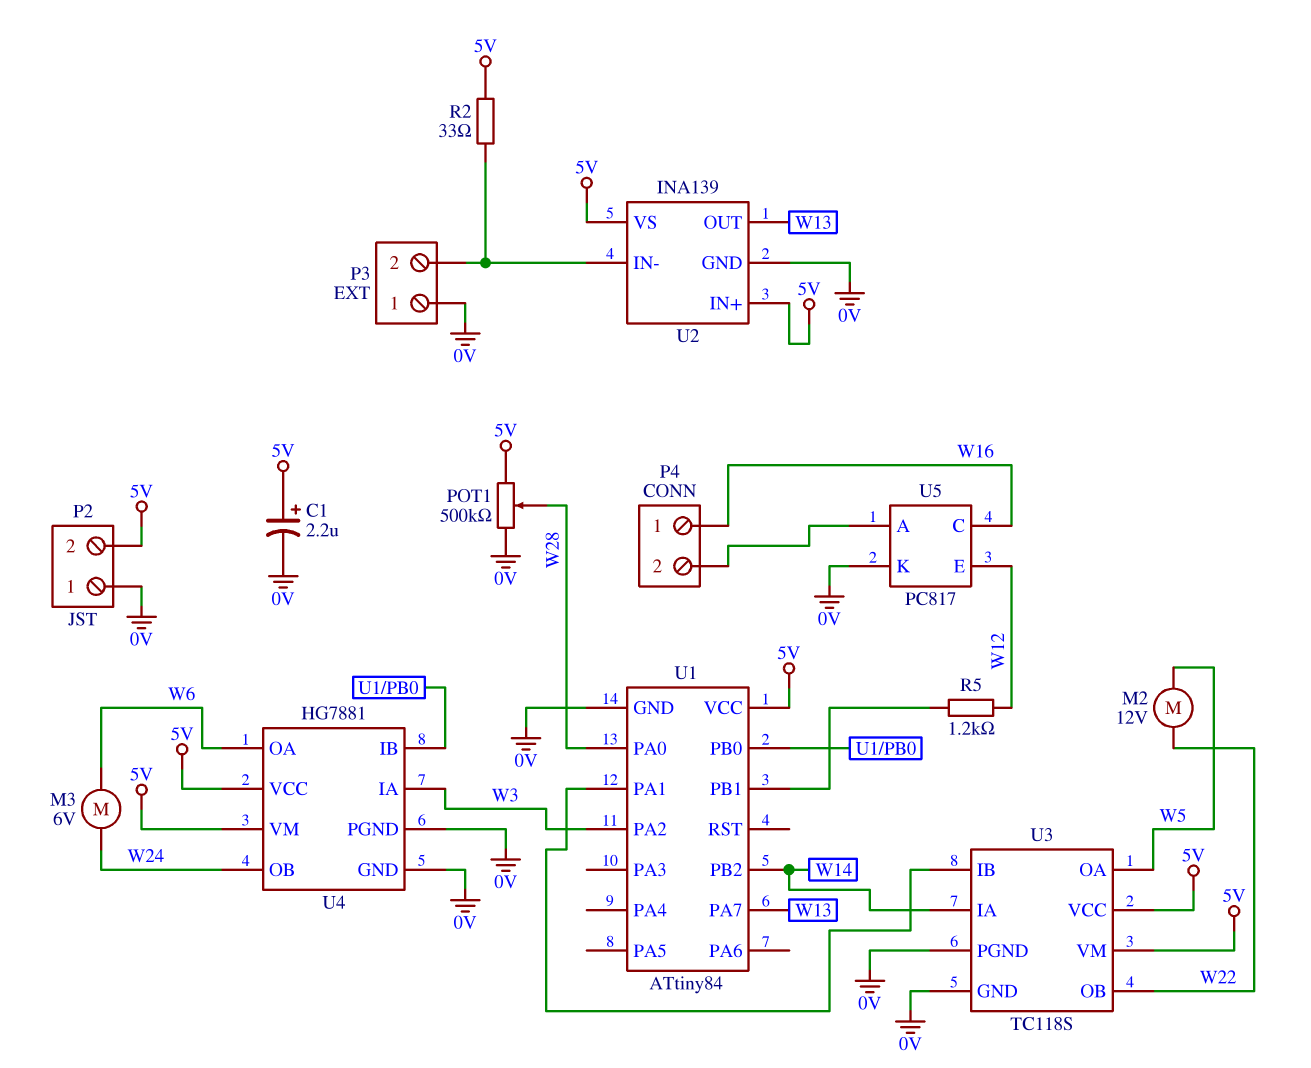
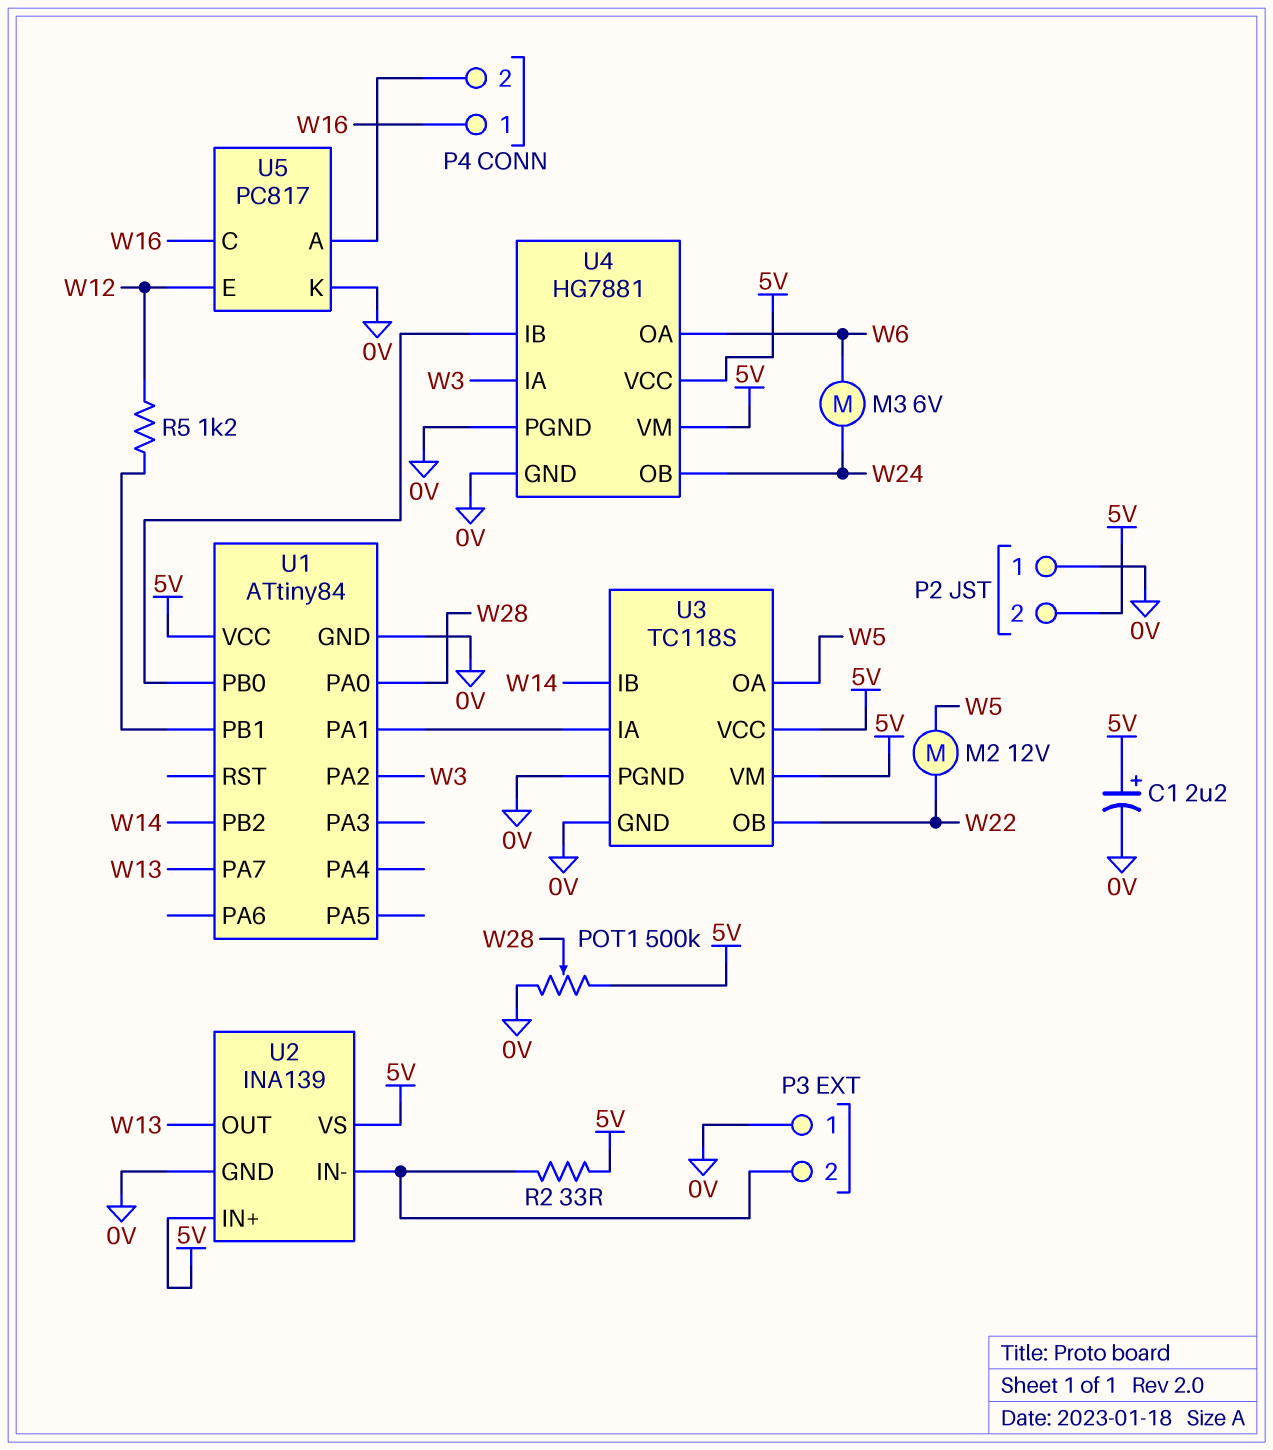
U3 pin IA: W14 -> U1/PA1
U3 pin IB: U1/PA1 -> W14

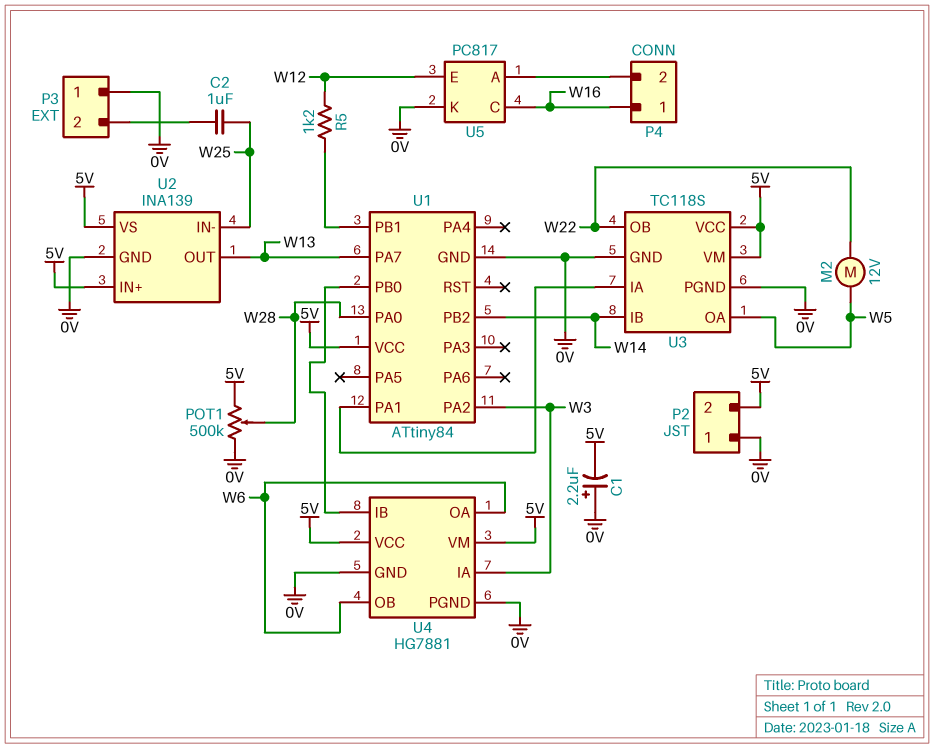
C1: 2.2uF (plus 5V, minus 0V) -> 2.2uF (plus 0V, minus 5V)
C2: none -> 1uF (P3/2, W25)
M3: motor 6V (W6, W24) -> none
R2: 33 (5V, P3/2) -> none
U2 pin IN-: P3/2 -> W25
U4 pin OB: W24 -> W6

